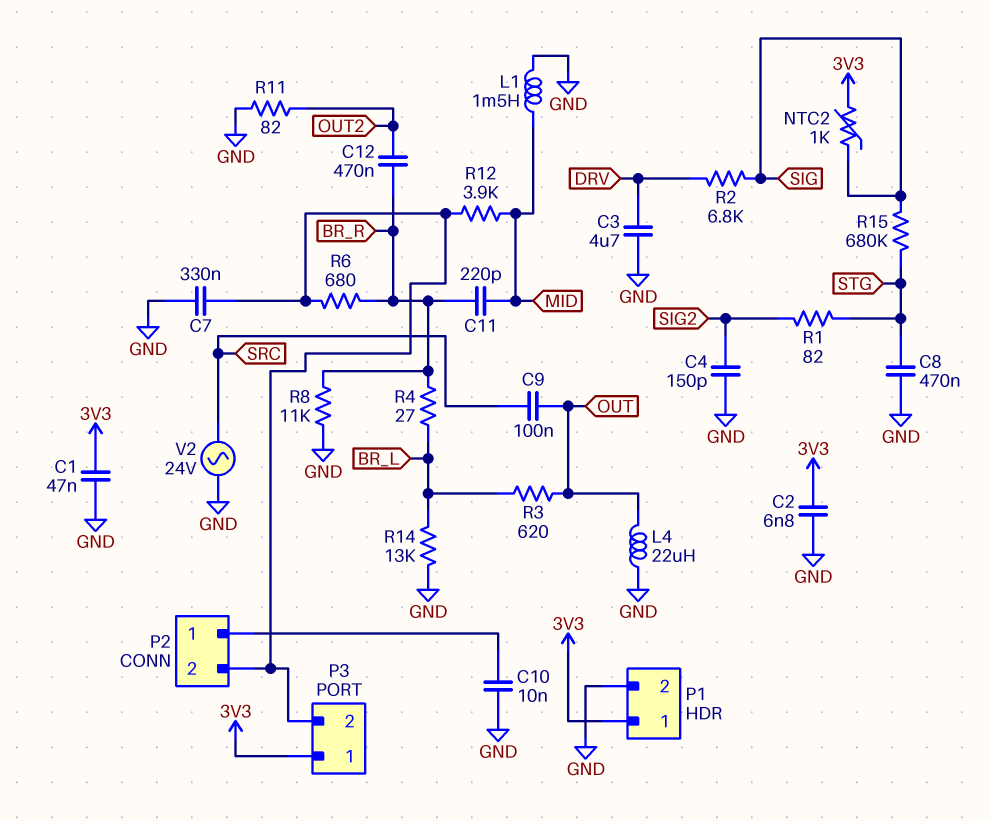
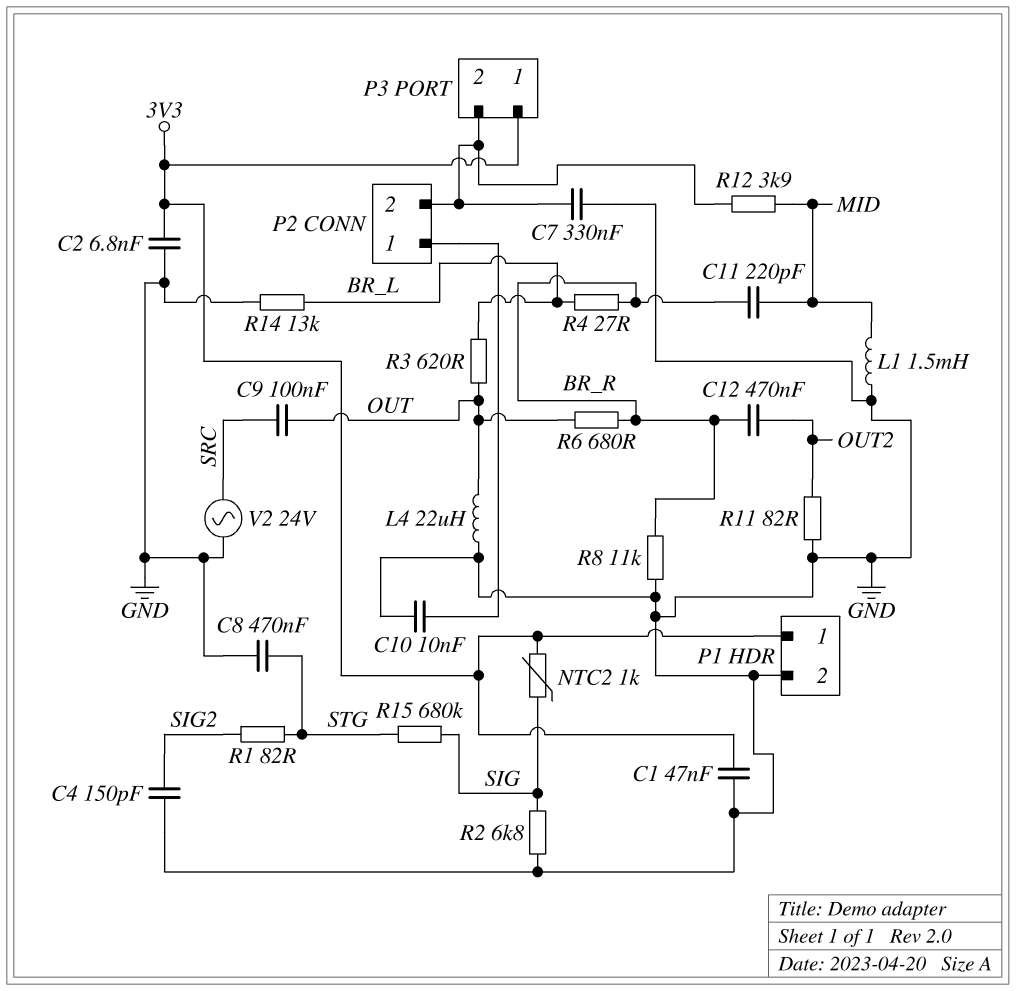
C3: 4.7uF (DRV, GND) -> none
R2: 6.8k (DRV, SIG) -> 6.8k (GND, SIG)
R6: 680 (BR_R, P2/2) -> 680 (BR_R, OUT)

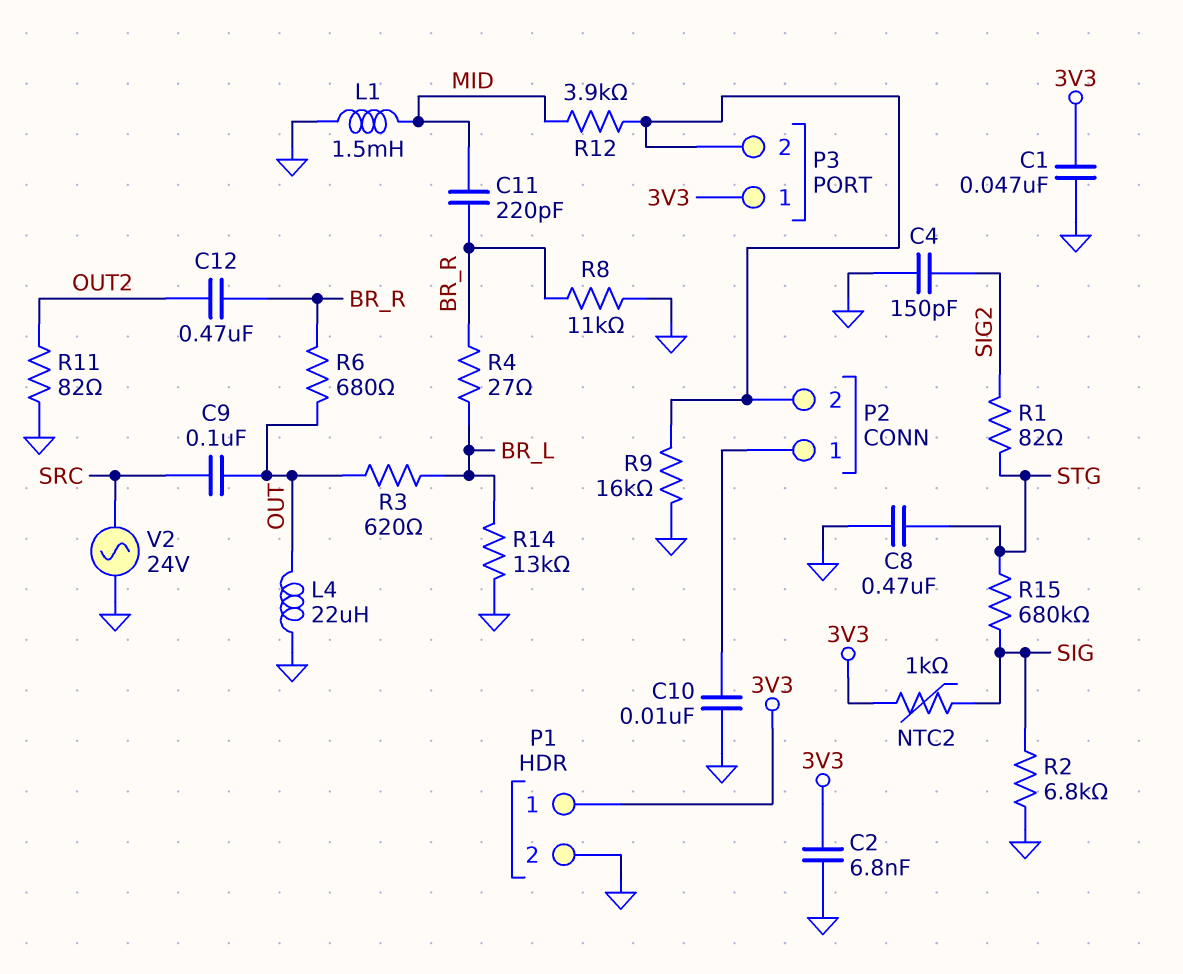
C7: 330nF (GND, P2/2) -> none
R9: none -> 16k (GND, P2/2)

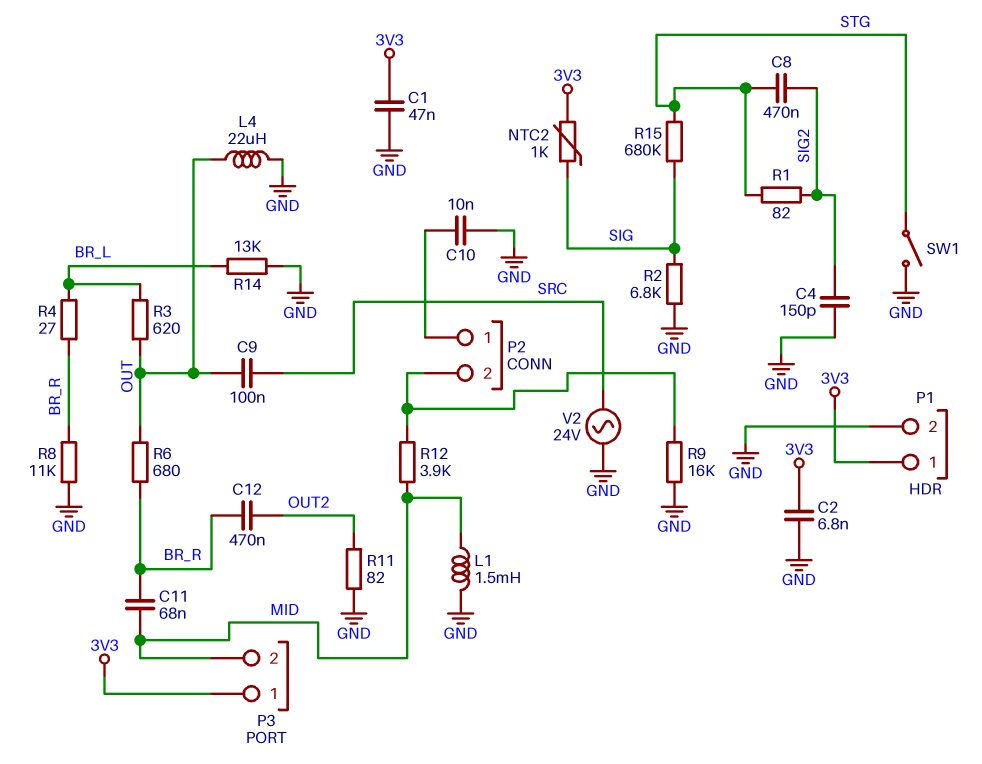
C8: 470nF (GND, STG) -> 470nF (SIG2, STG)
C11: 220pF (BR_R, MID) -> 68nF (BR_R, MID)
P3 pin 2: P2/2 -> MID
SW1: none -> switch (GND, STG)

